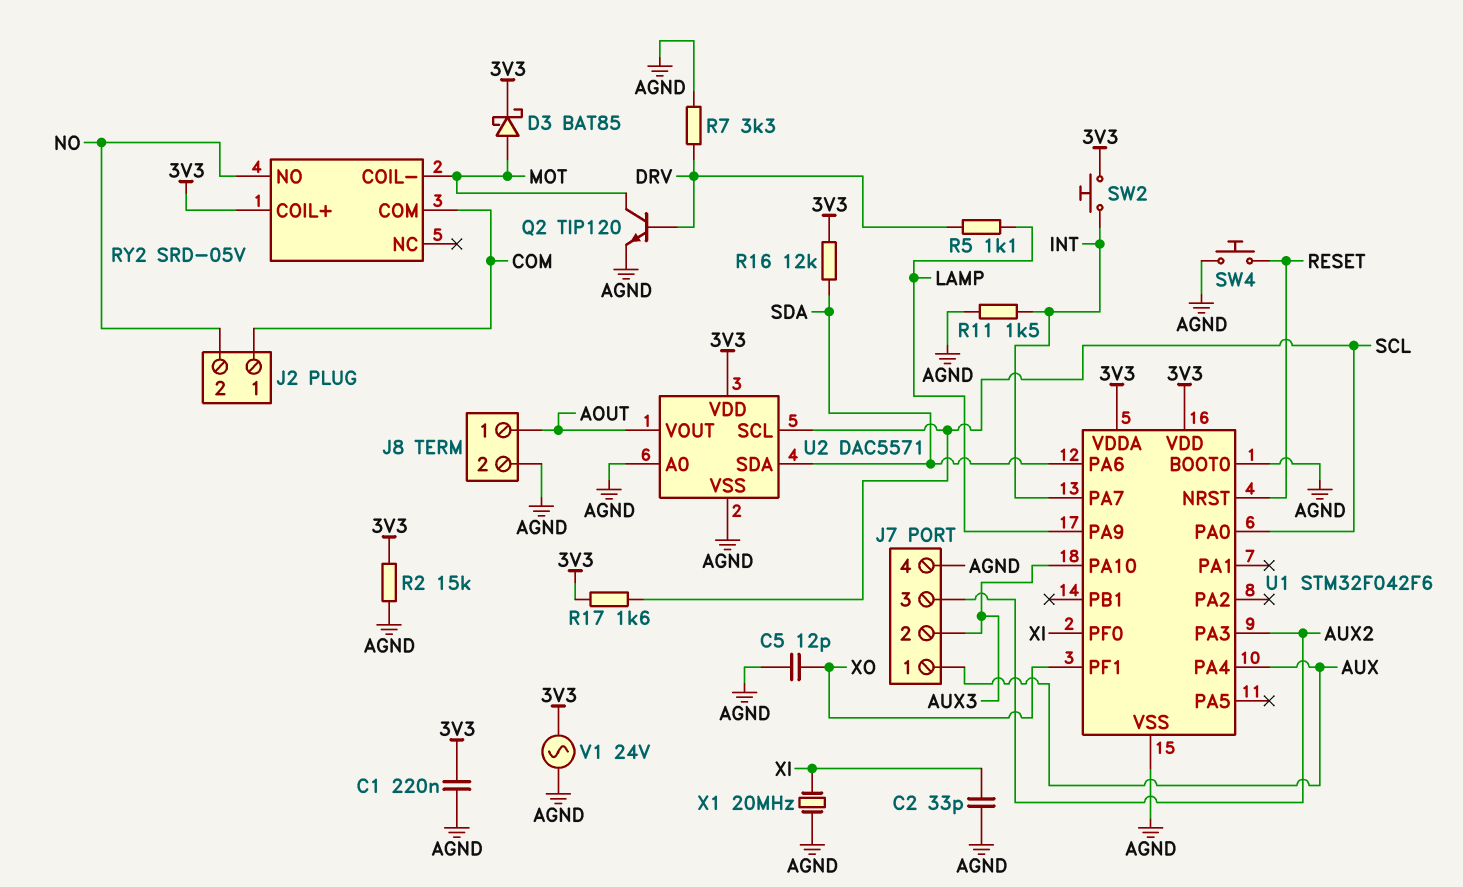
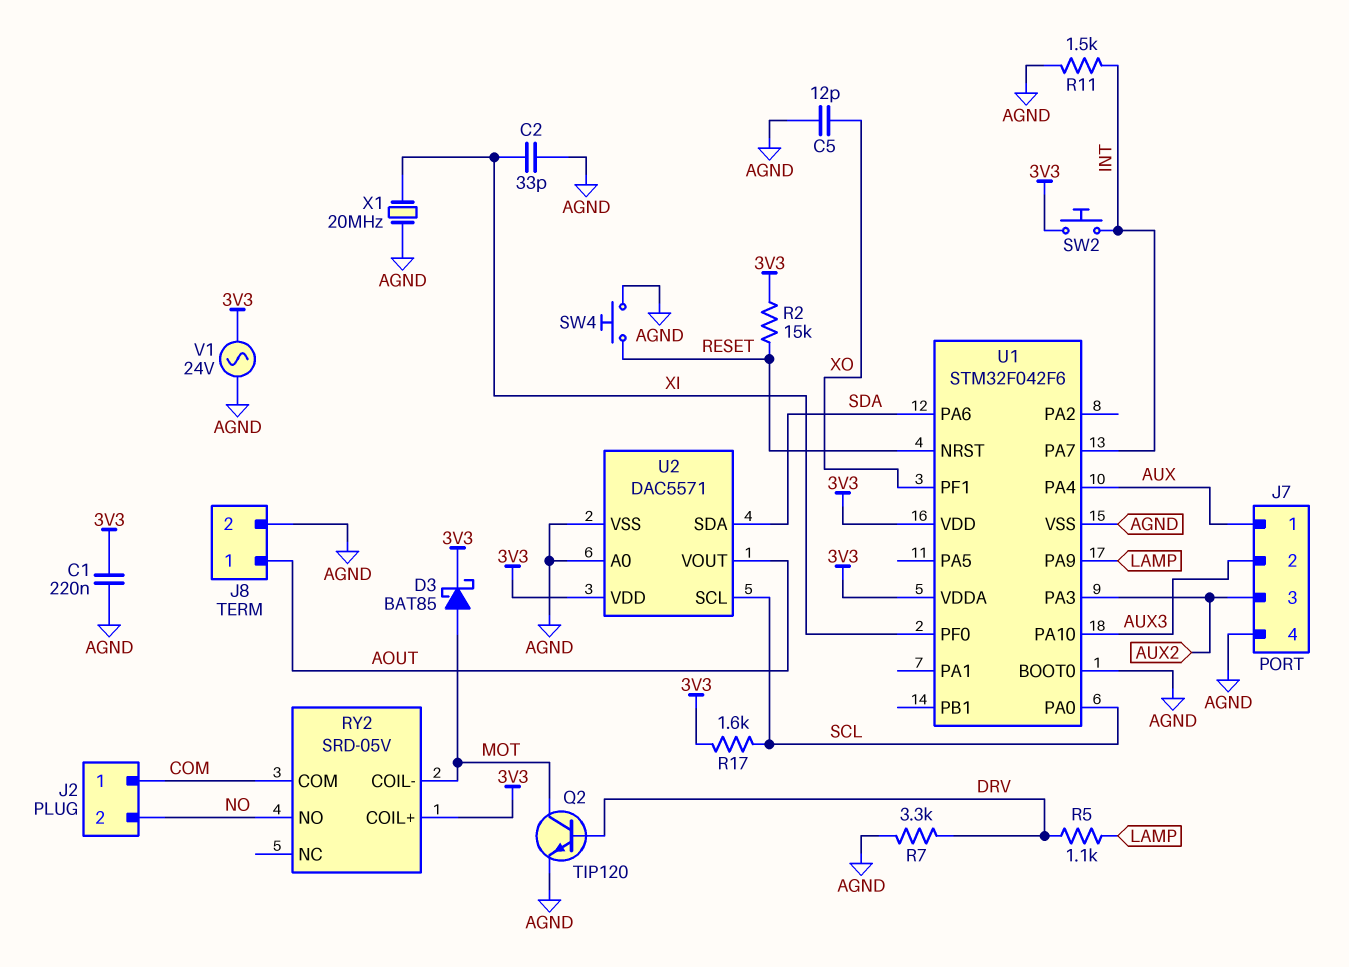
R2: 15k (3V3, AGND) -> 15k (3V3, RESET)
R16: 12k (3V3, SDA) -> none

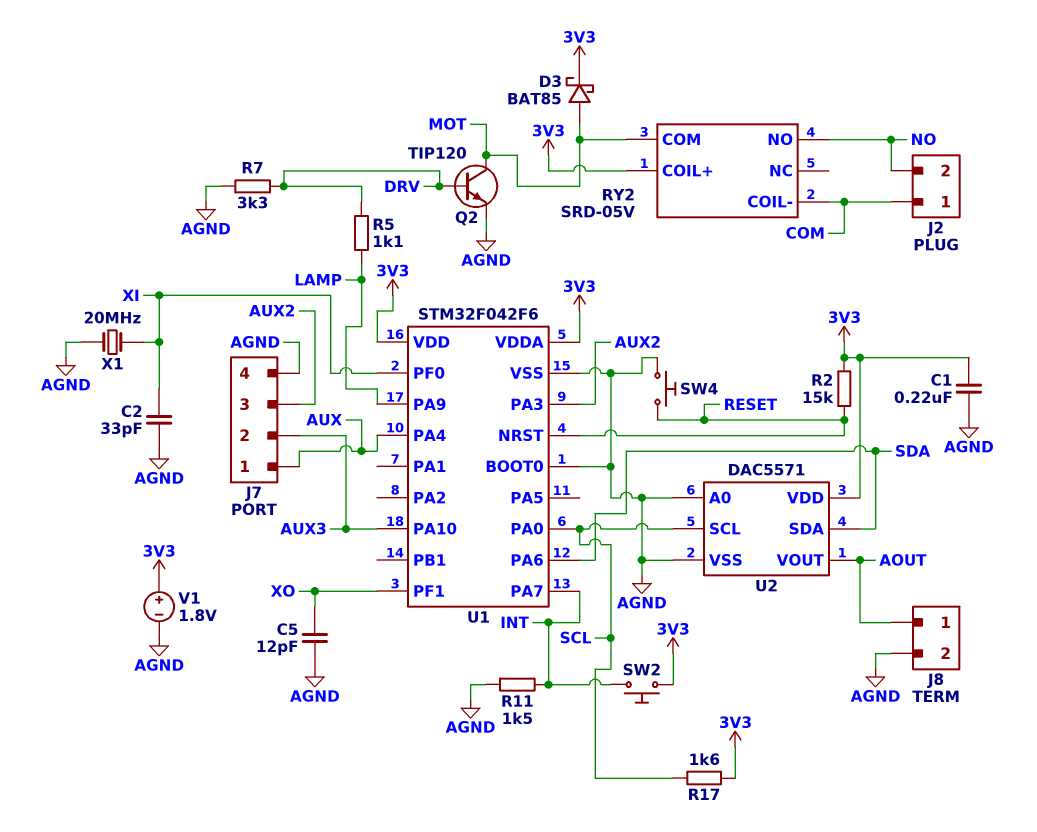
RY2 pin COIL-: MOT -> COM
RY2 pin COM: COM -> MOT
V1: AC 24V (3V3, AGND) -> 1.8V (plus 3V3, minus AGND)

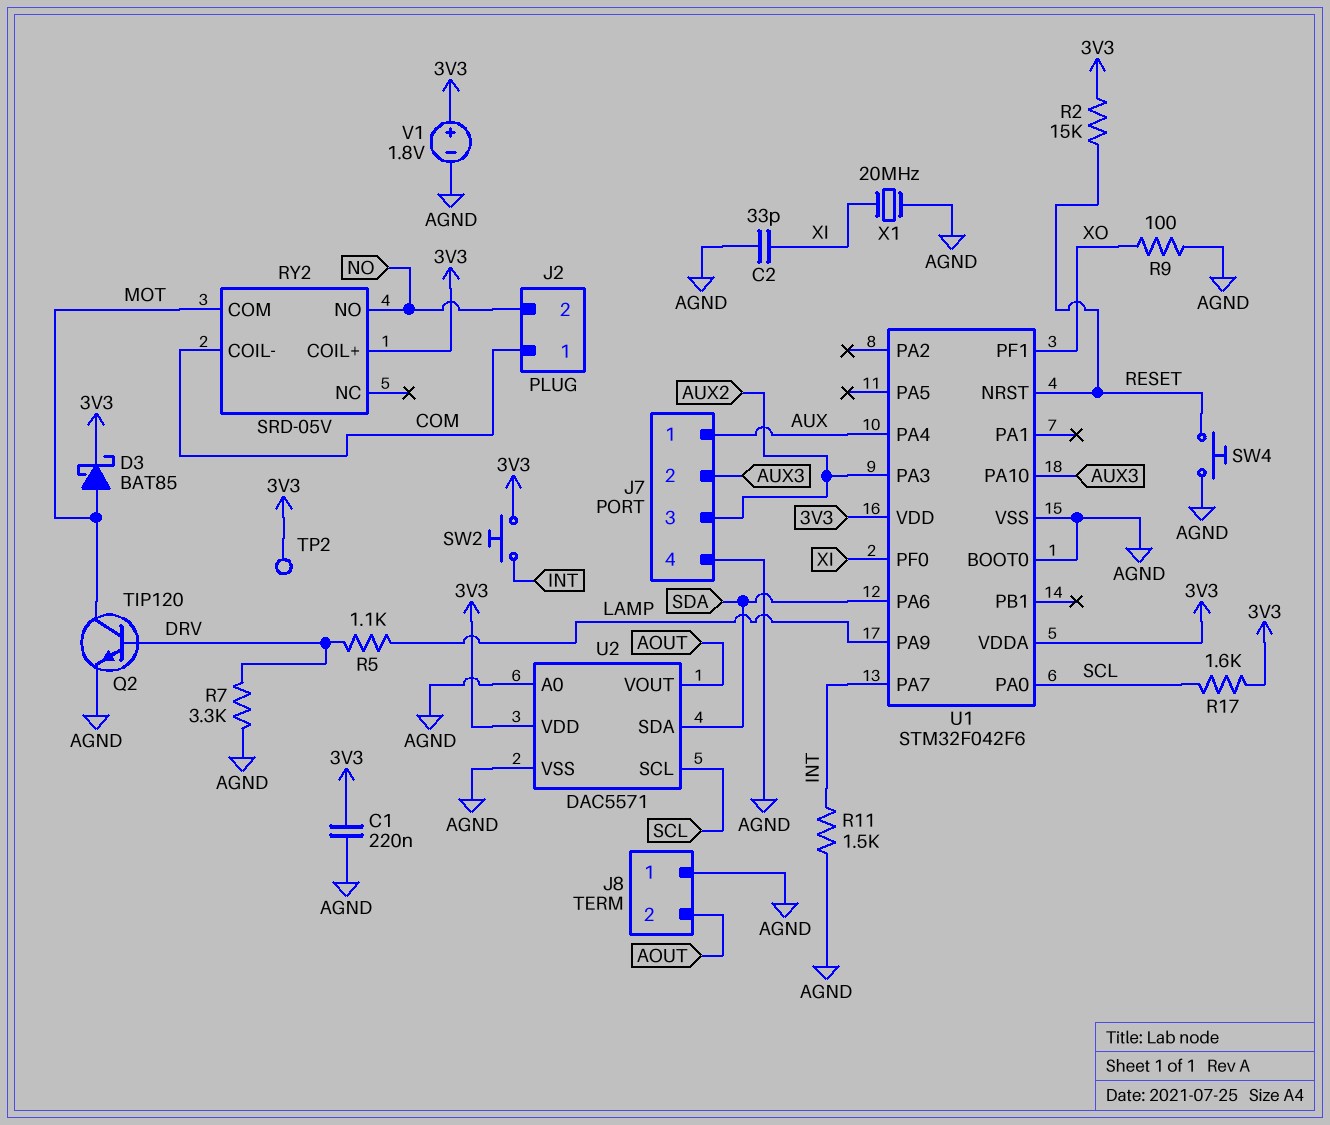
C5: 12pF (AGND, XO) -> none
J8 pin 1: AOUT -> AGND
J8 pin 2: AGND -> AOUT
R9: none -> 100 (AGND, XO)
TP2: none -> test point (3V3)

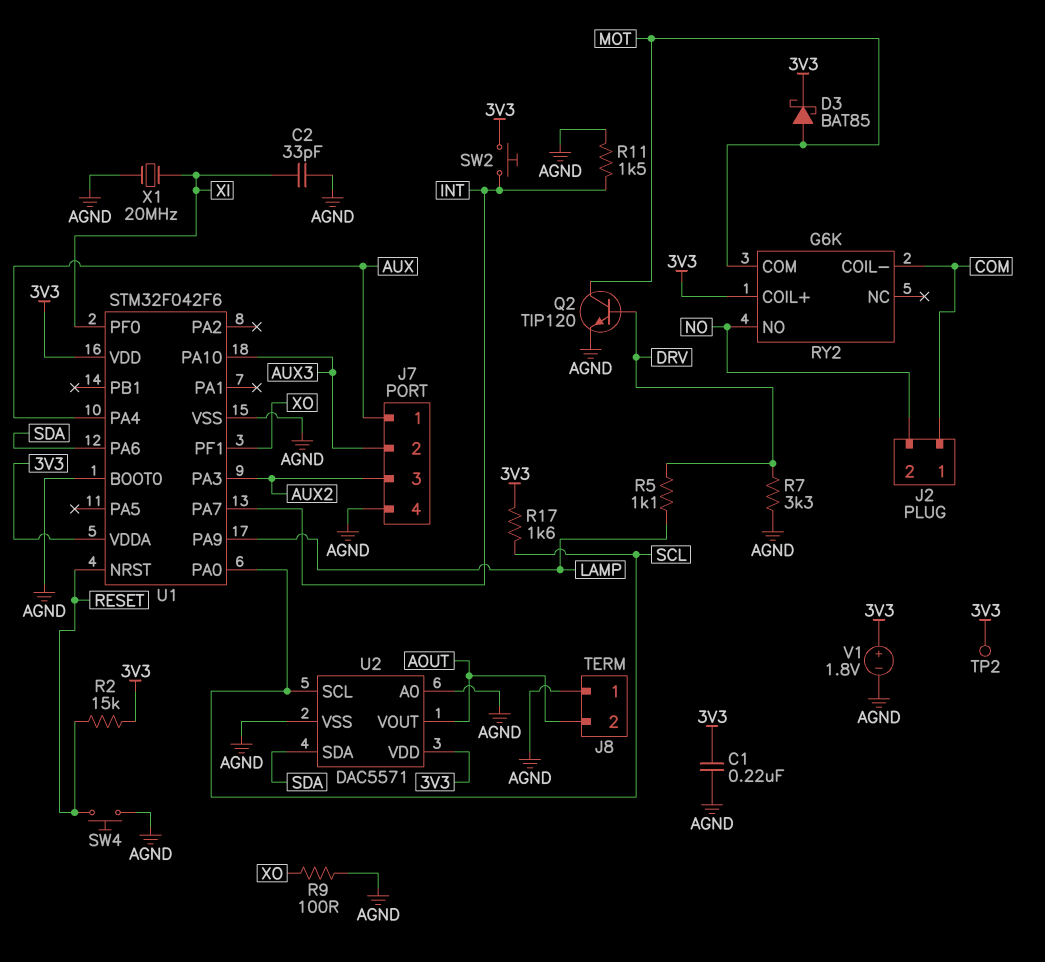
RY2: SRD-05V -> G6K

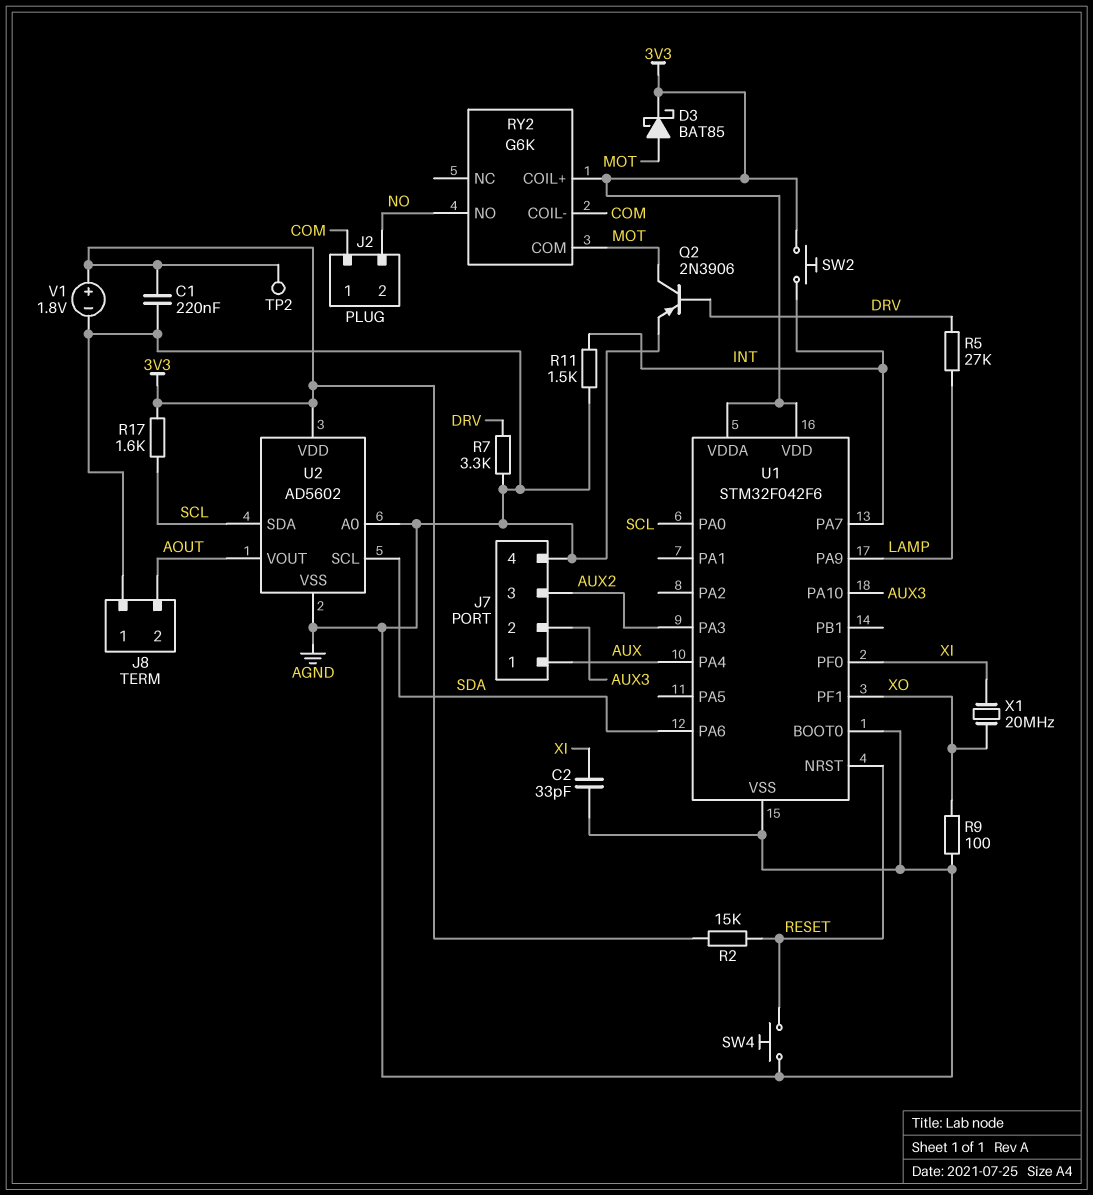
Q2: NPN TIP120 (B DRV, C MOT, E AGND) -> PNP 2N3906 (B DRV, C MOT, E AGND)
R5: 1.1k (DRV, LAMP) -> 27k (DRV, LAMP)
U2: DAC5571 -> AD5602
U2 pin SCL: SCL -> SDA
U2 pin SDA: SDA -> SCL
X1: 20MHz (AGND, XI) -> 20MHz (XI, XO)

